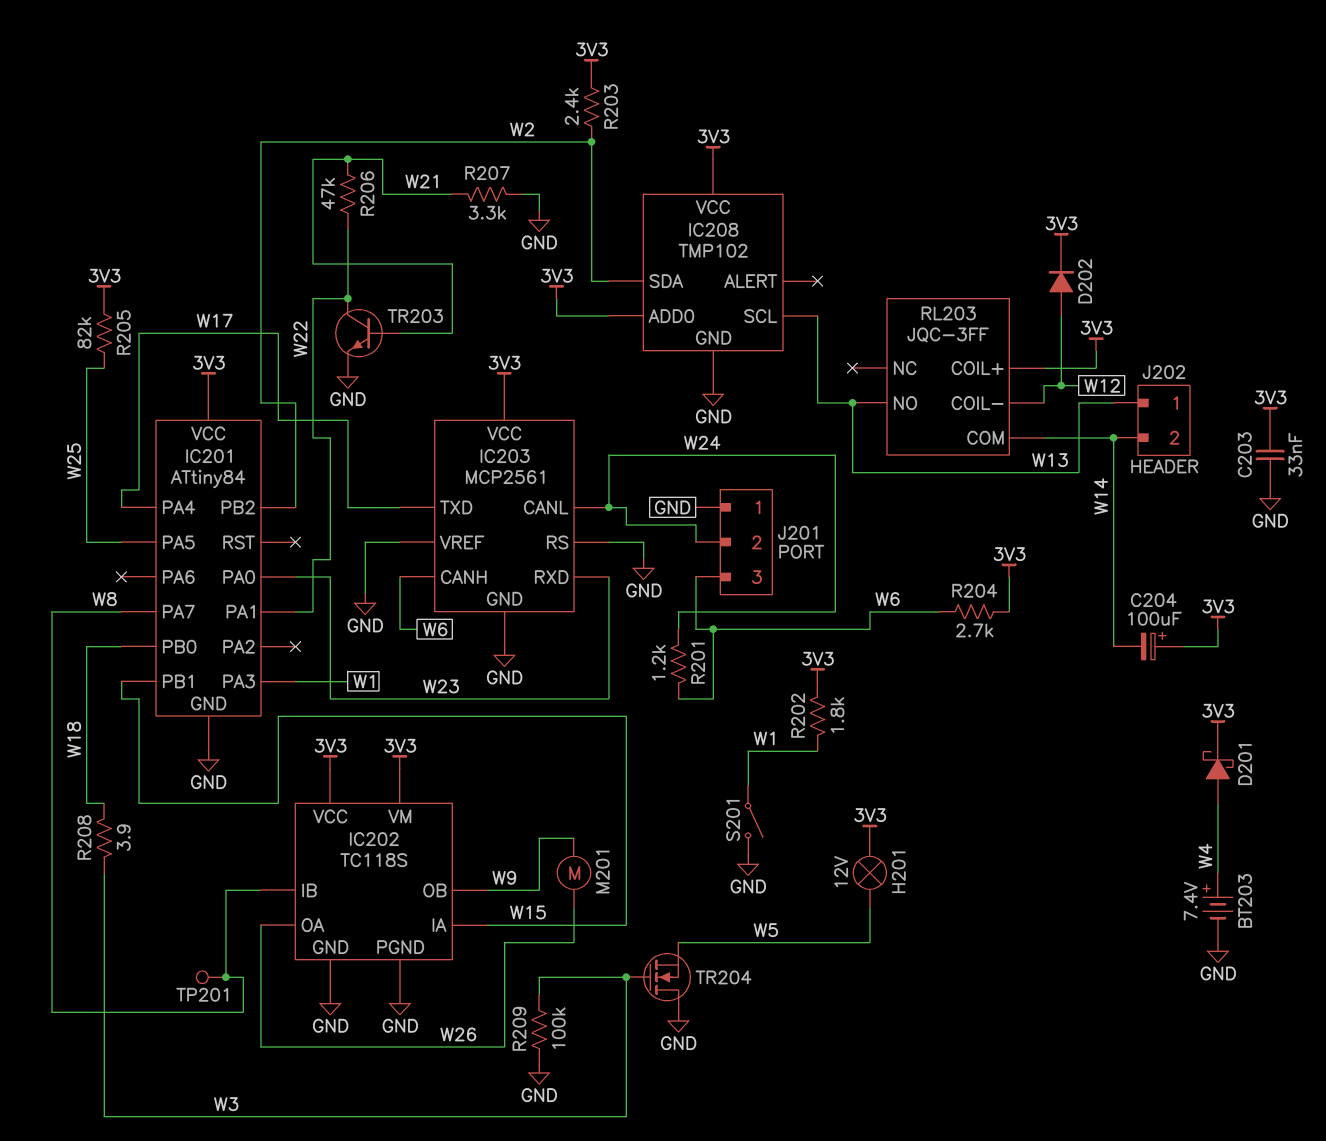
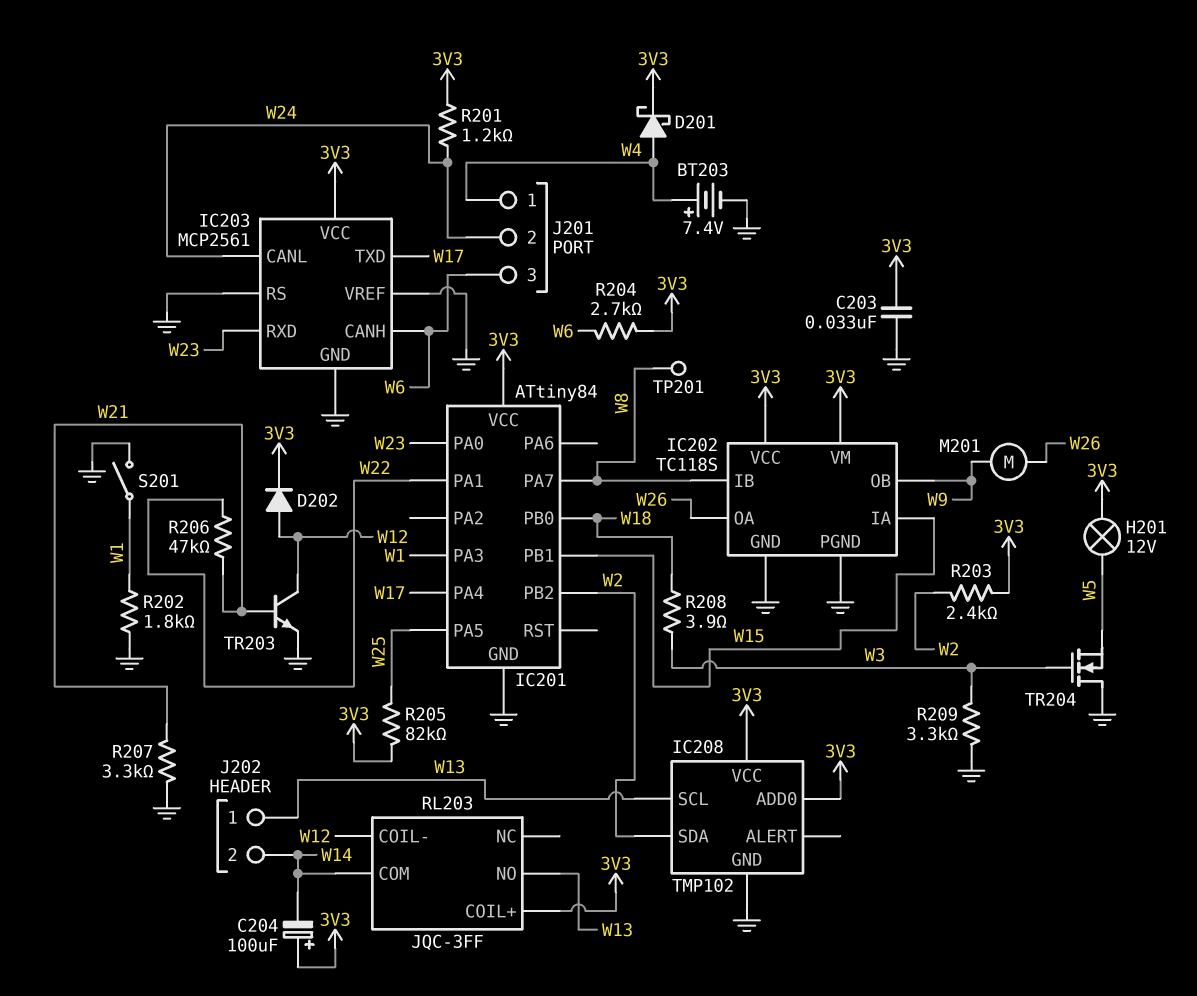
J201 pin 1: GND -> W4
R201: 1.2k (W6, W24) -> 1.2k (3V3, W24)
R202: 1.8k (3V3, W1) -> 1.8k (GND, W1)
R209: 100k (GND, W3) -> 3.3k (GND, W3)
TR203: NPN (B W21, C W22, E GND) -> NPN (B W21, C W12, E GND)

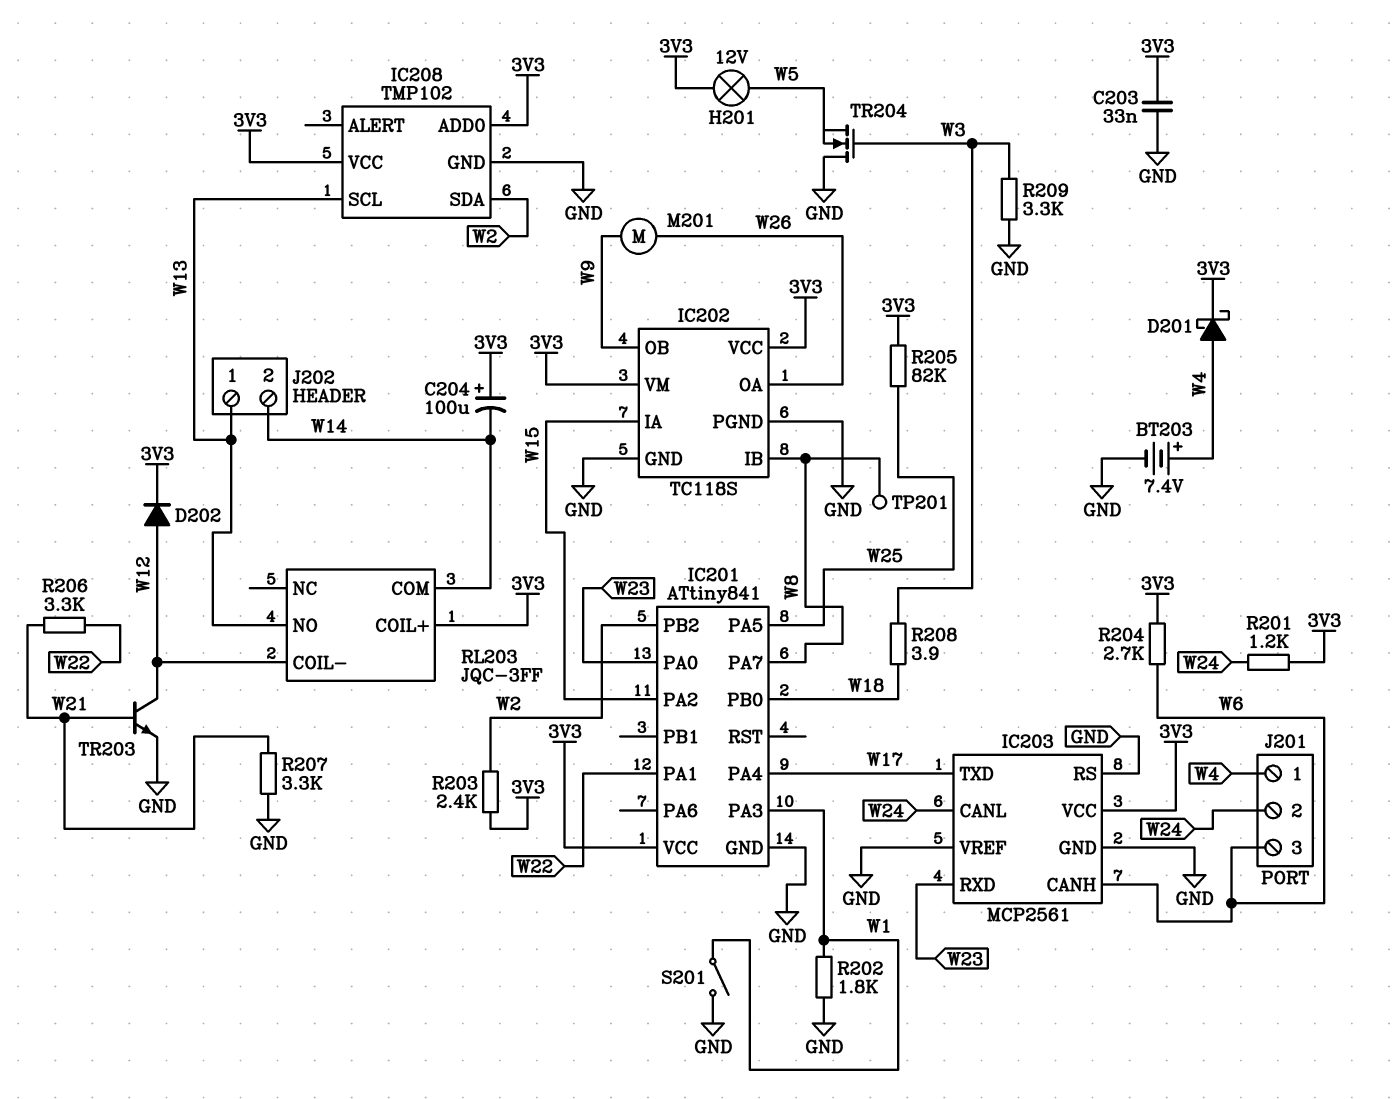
IC201: ATtiny84 -> ATtiny841
IC201 pin PA2: none -> W15
IC201 pin PB1: W15 -> none
R206: 47k (W21, W22) -> 3.3k (W21, W22)

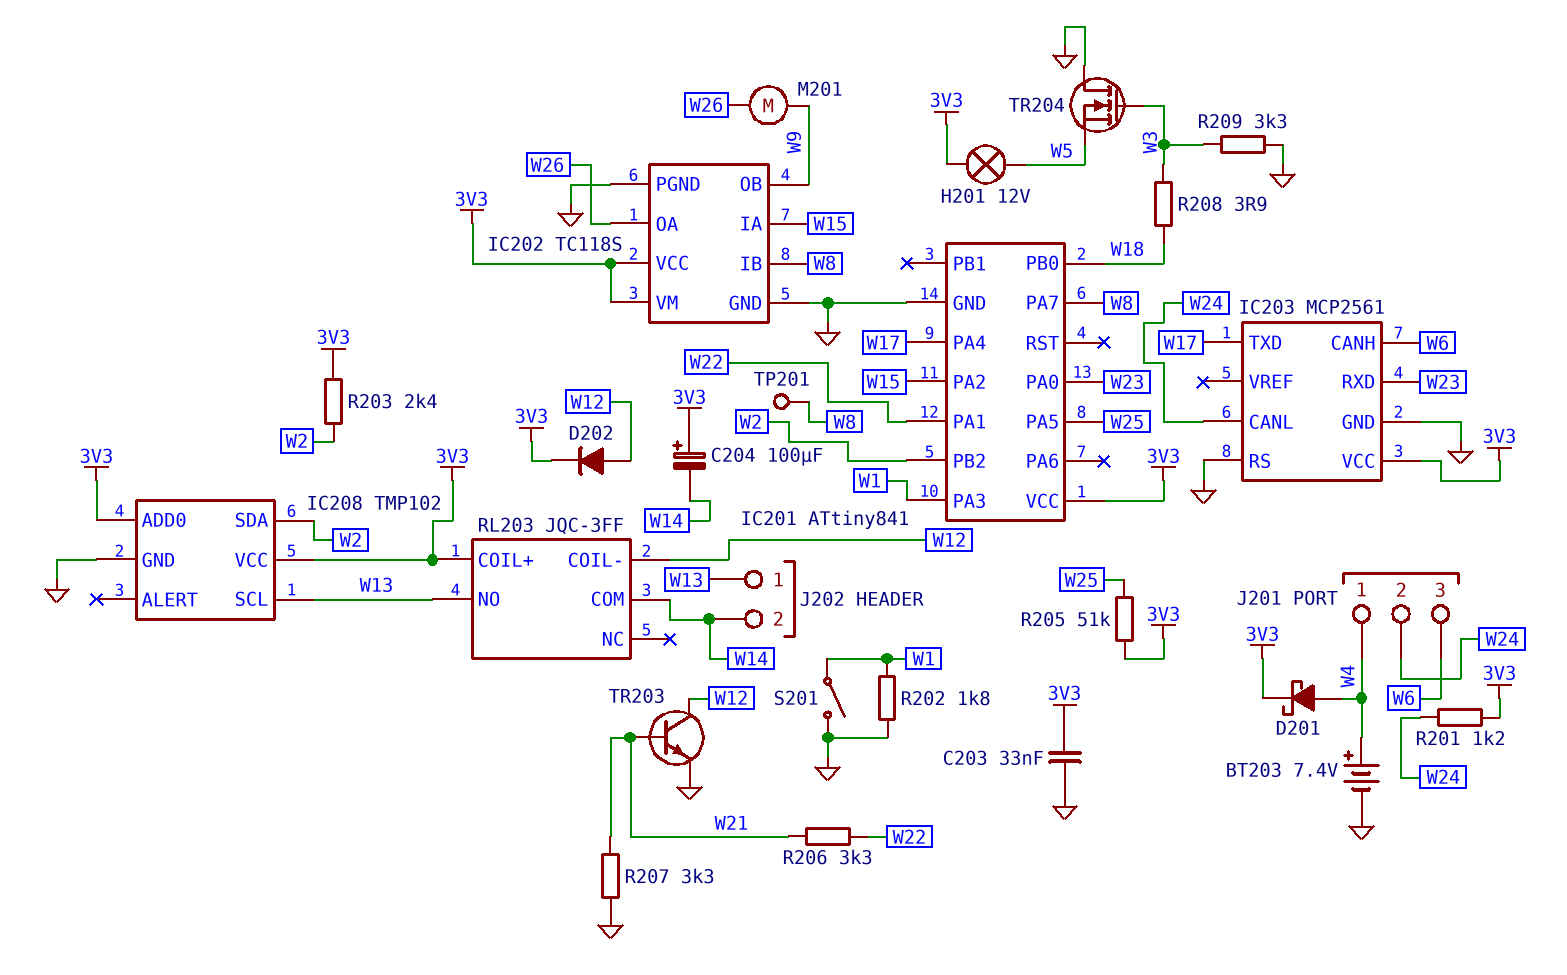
IC203 pin VREF: GND -> none
R204: 2.7k (3V3, W6) -> none
R205: 82k (3V3, W25) -> 51k (3V3, W25)

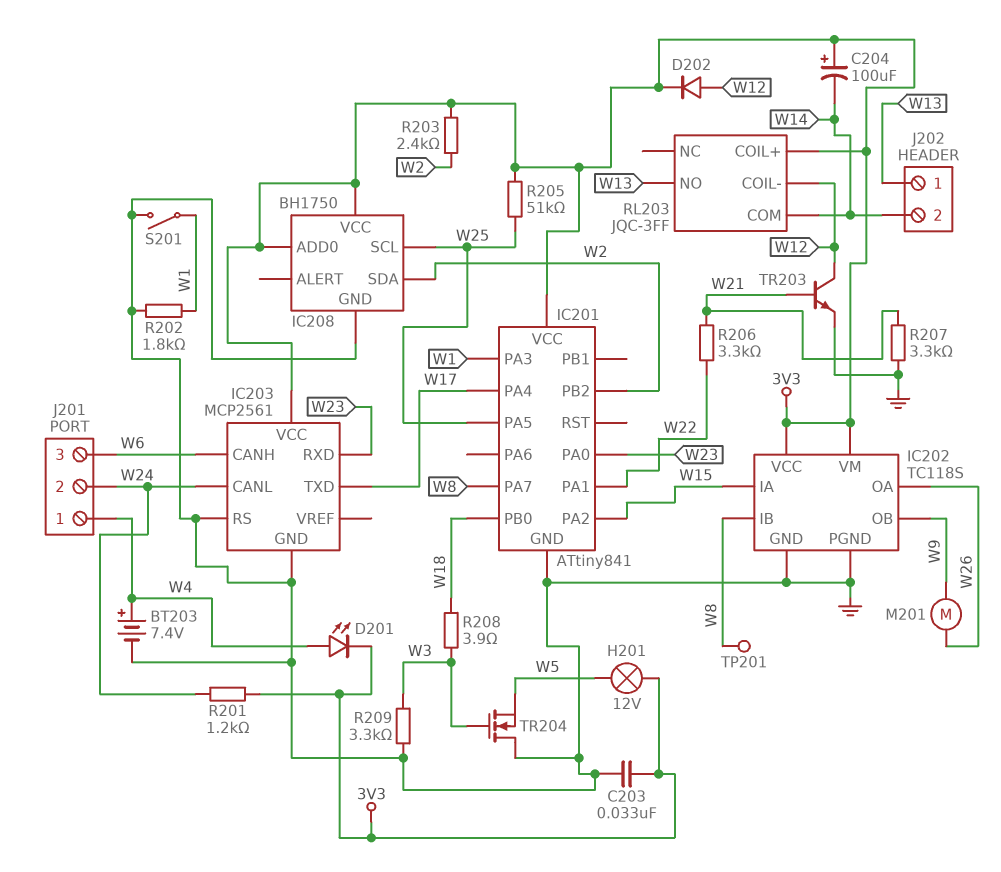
D201: schottky (A W4, K 3V3) -> LED (A W4, K 3V3)
IC208: TMP102 -> BH1750
IC208 pin SCL: W13 -> W25

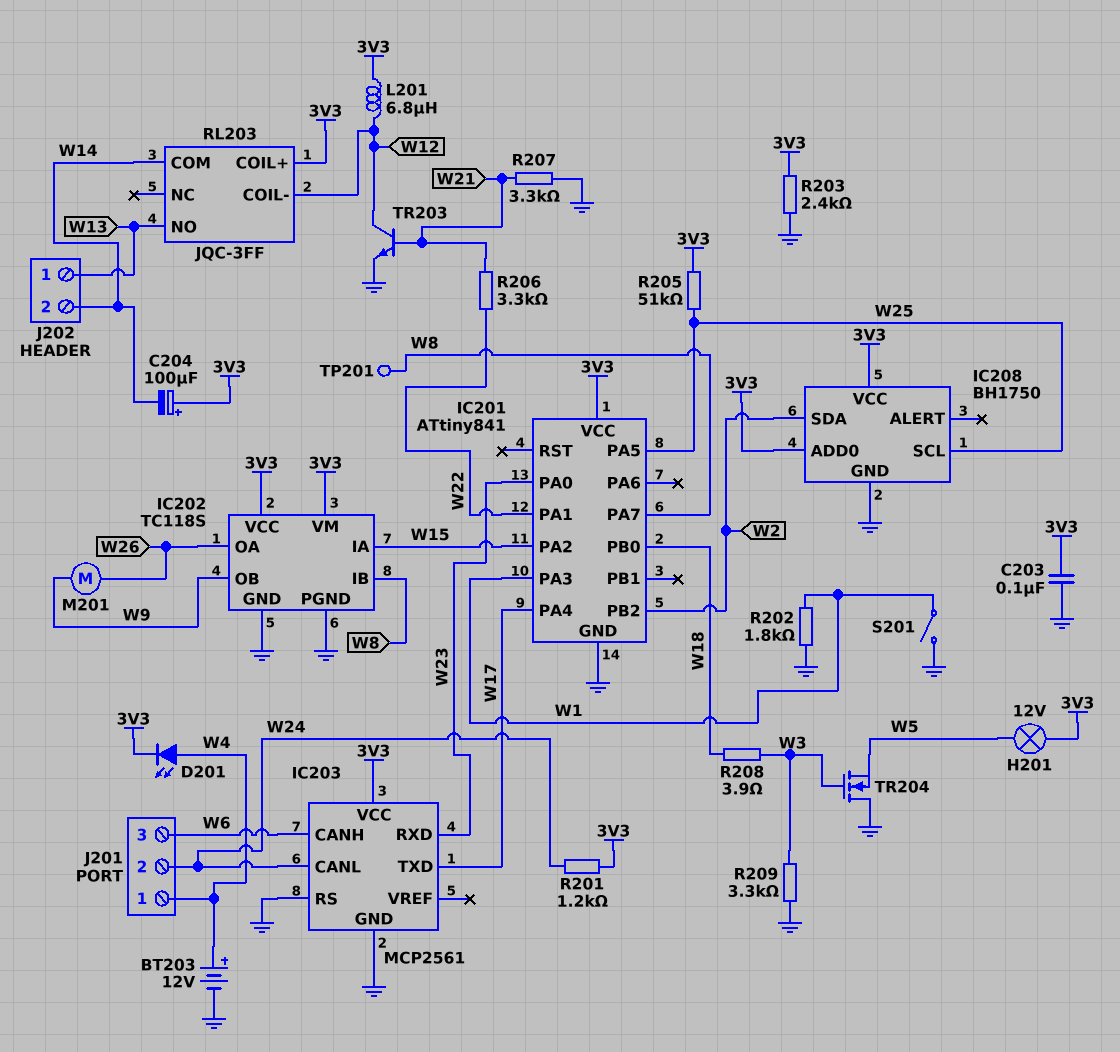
BT203: 7.4V (plus W4, minus GND) -> 12V (plus W4, minus GND)
C203: 33nF (3V3, GND) -> 100nF (3V3, GND)
D202: diode (A W12, K 3V3) -> none
L201: none -> 6.8uH (3V3, W12)
R203: 2.4k (3V3, W2) -> 2.4k (3V3, GND)

